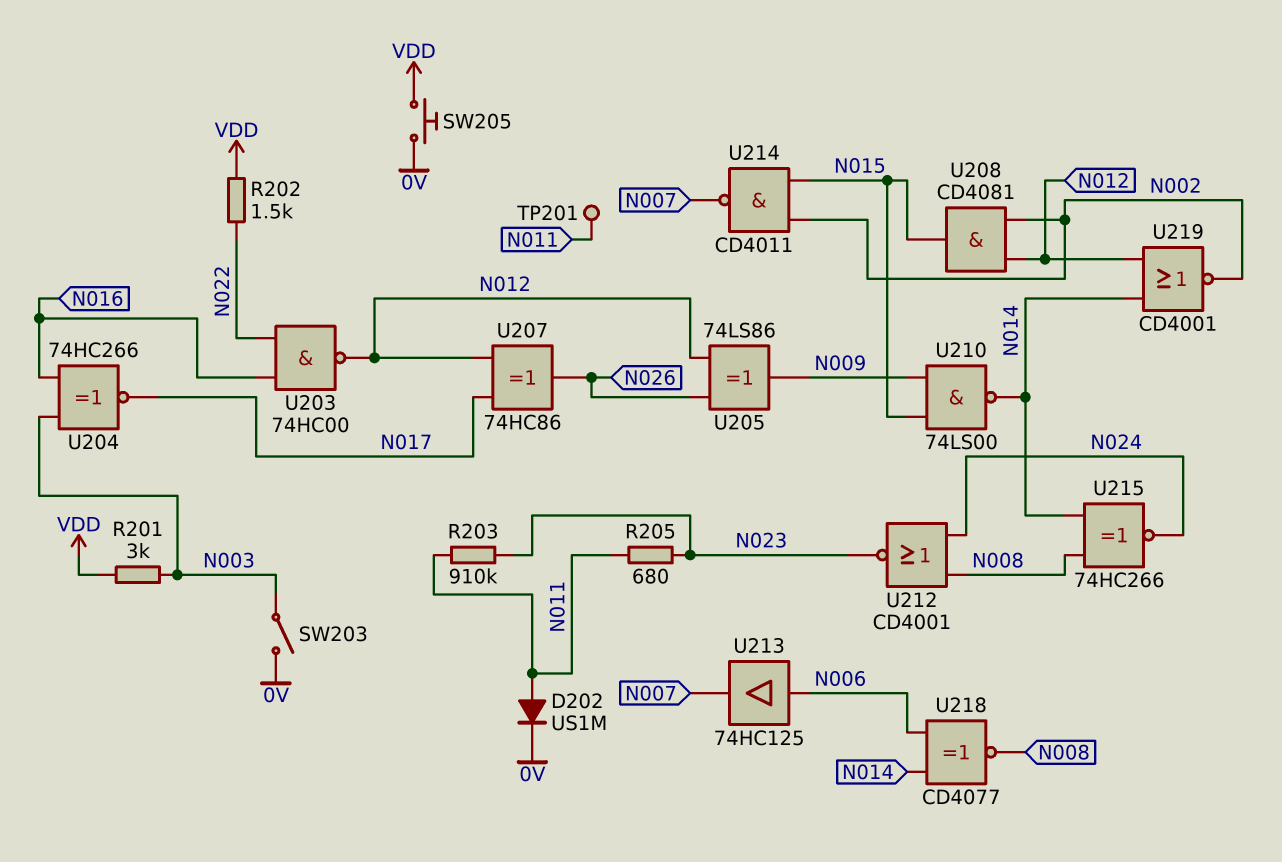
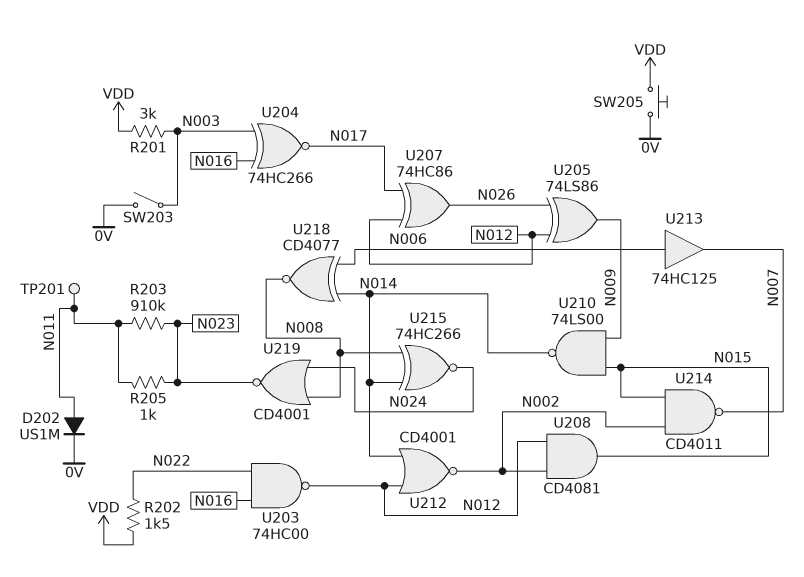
R205: 680 (N011, N023) -> 1k (N011, N023)
U212: NOR CD4001 (in N008, in N024, out N023) -> NOR CD4001 (in N012, in N014, out N002)
U219: NOR CD4001 (in N012, in N014, out N002) -> NOR CD4001 (in N008, in N024, out N023)

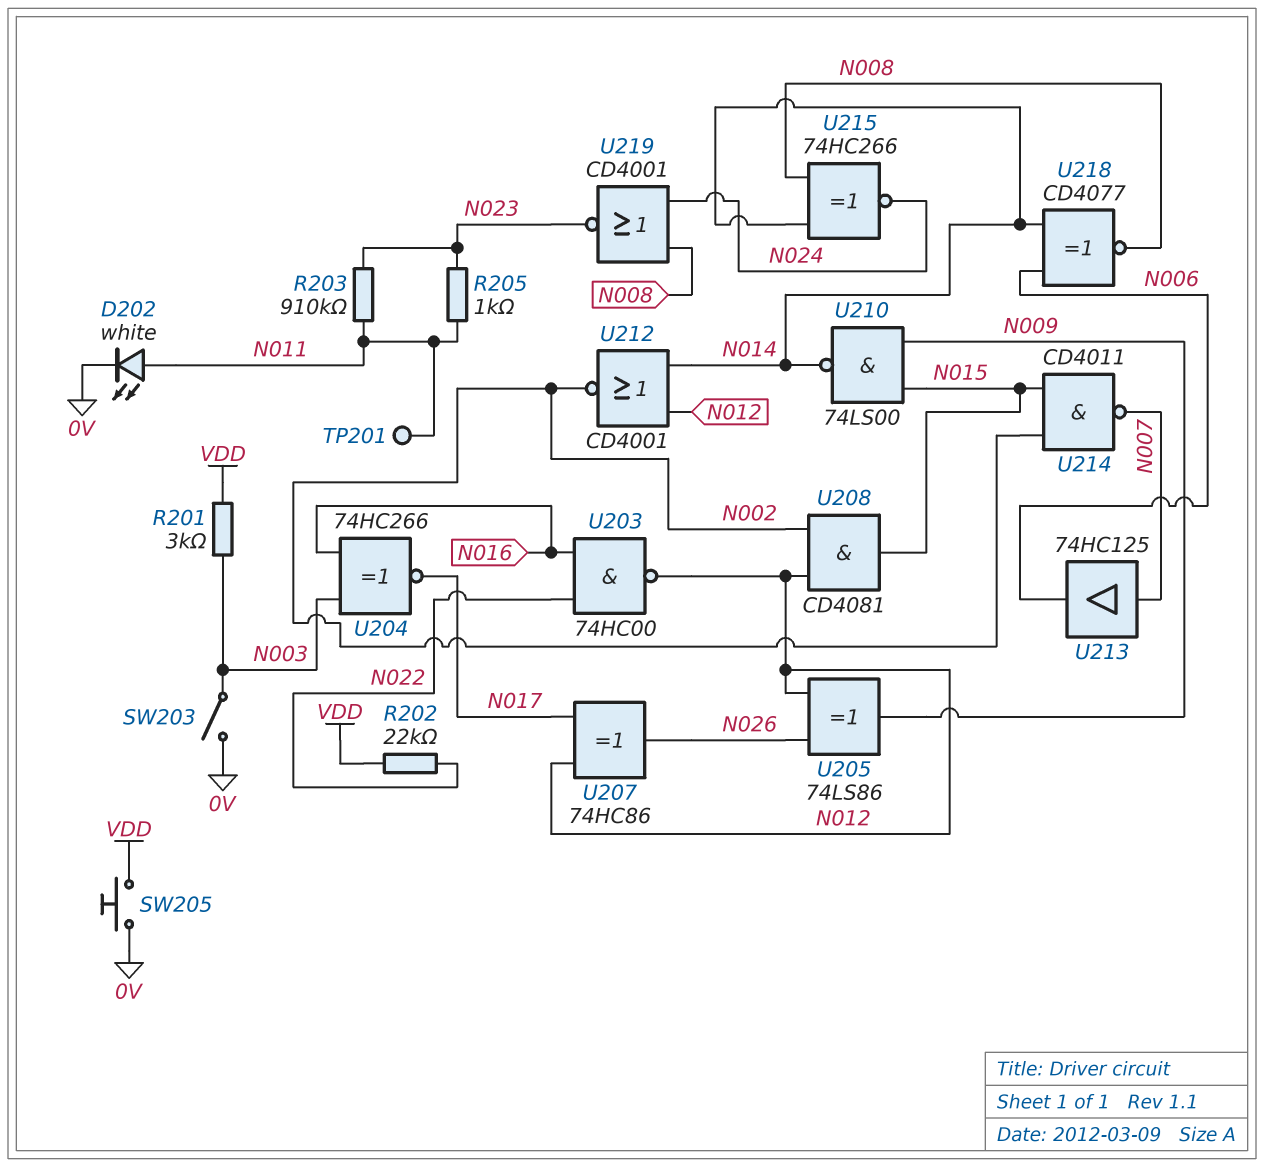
D202: diode US1M (A N011, K 0V) -> LED white (A N011, K 0V)
R202: 1.5k (N022, VDD) -> 22k (N022, VDD)
U213: buffer 74HC125 (in N006, out N007) -> buffer 74HC125 (in N007, out N006)

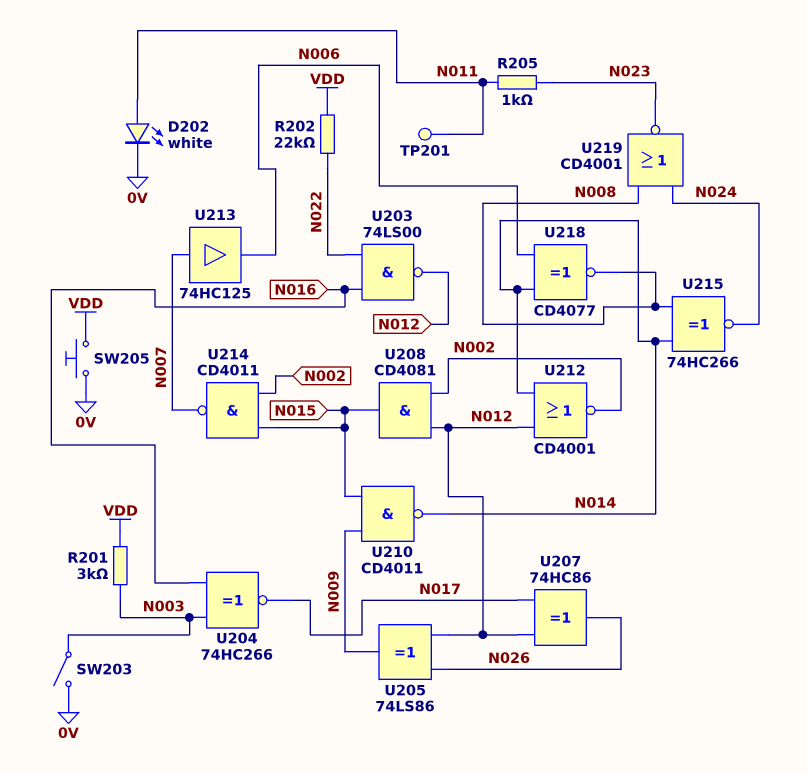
R203: 910k (N011, N023) -> none
U203: NAND 74HC00 (in N016, in N022, out N012) -> NAND 74LS00 (in N016, in N022, out N012)
U210: NAND 74LS00 (in N009, in N015, out N014) -> NAND CD4011 (in N009, in N015, out N014)

